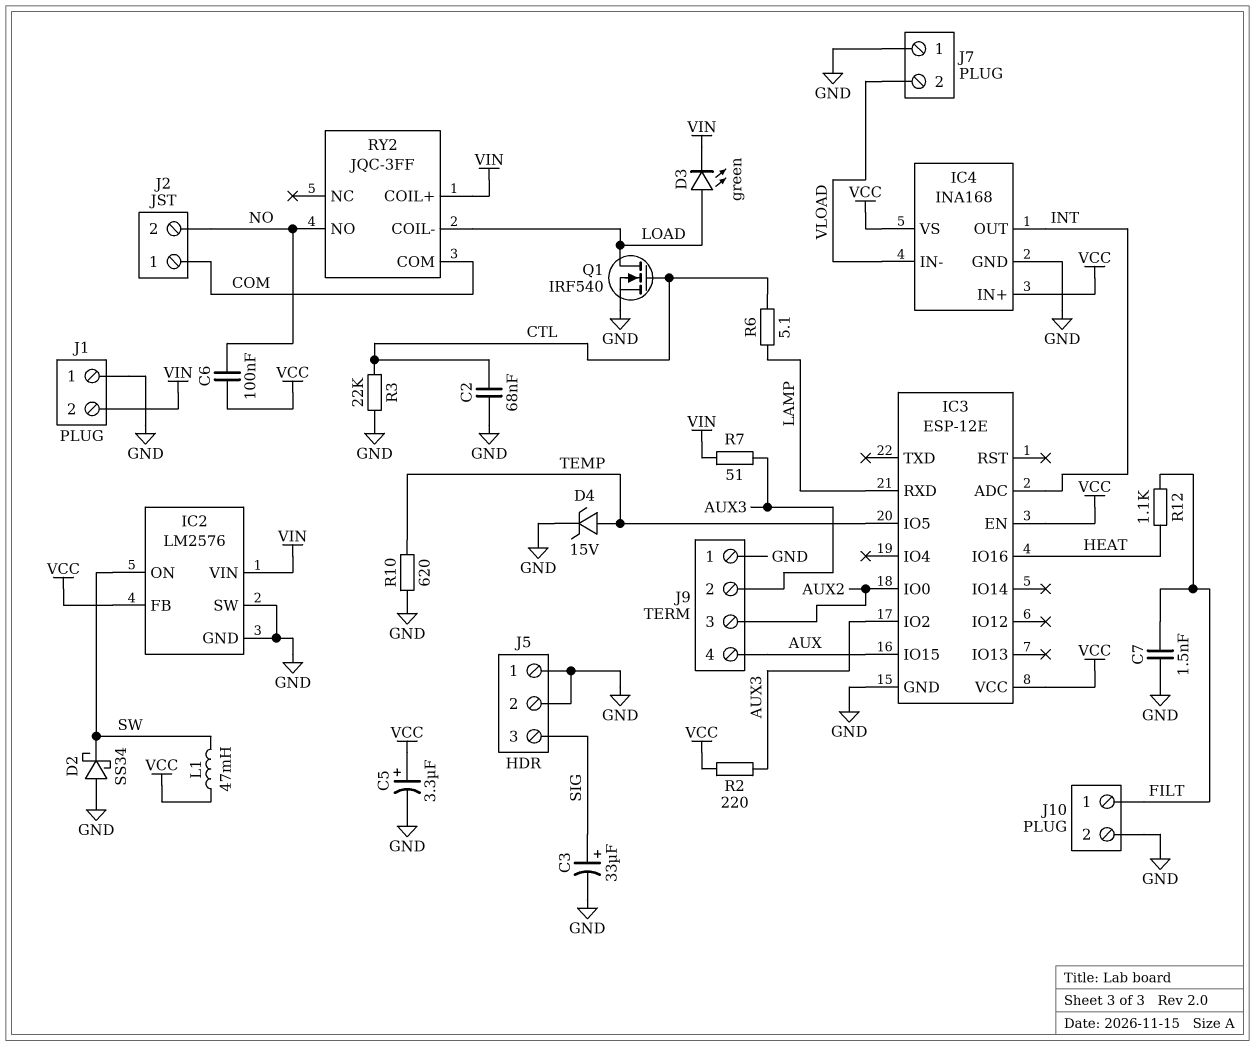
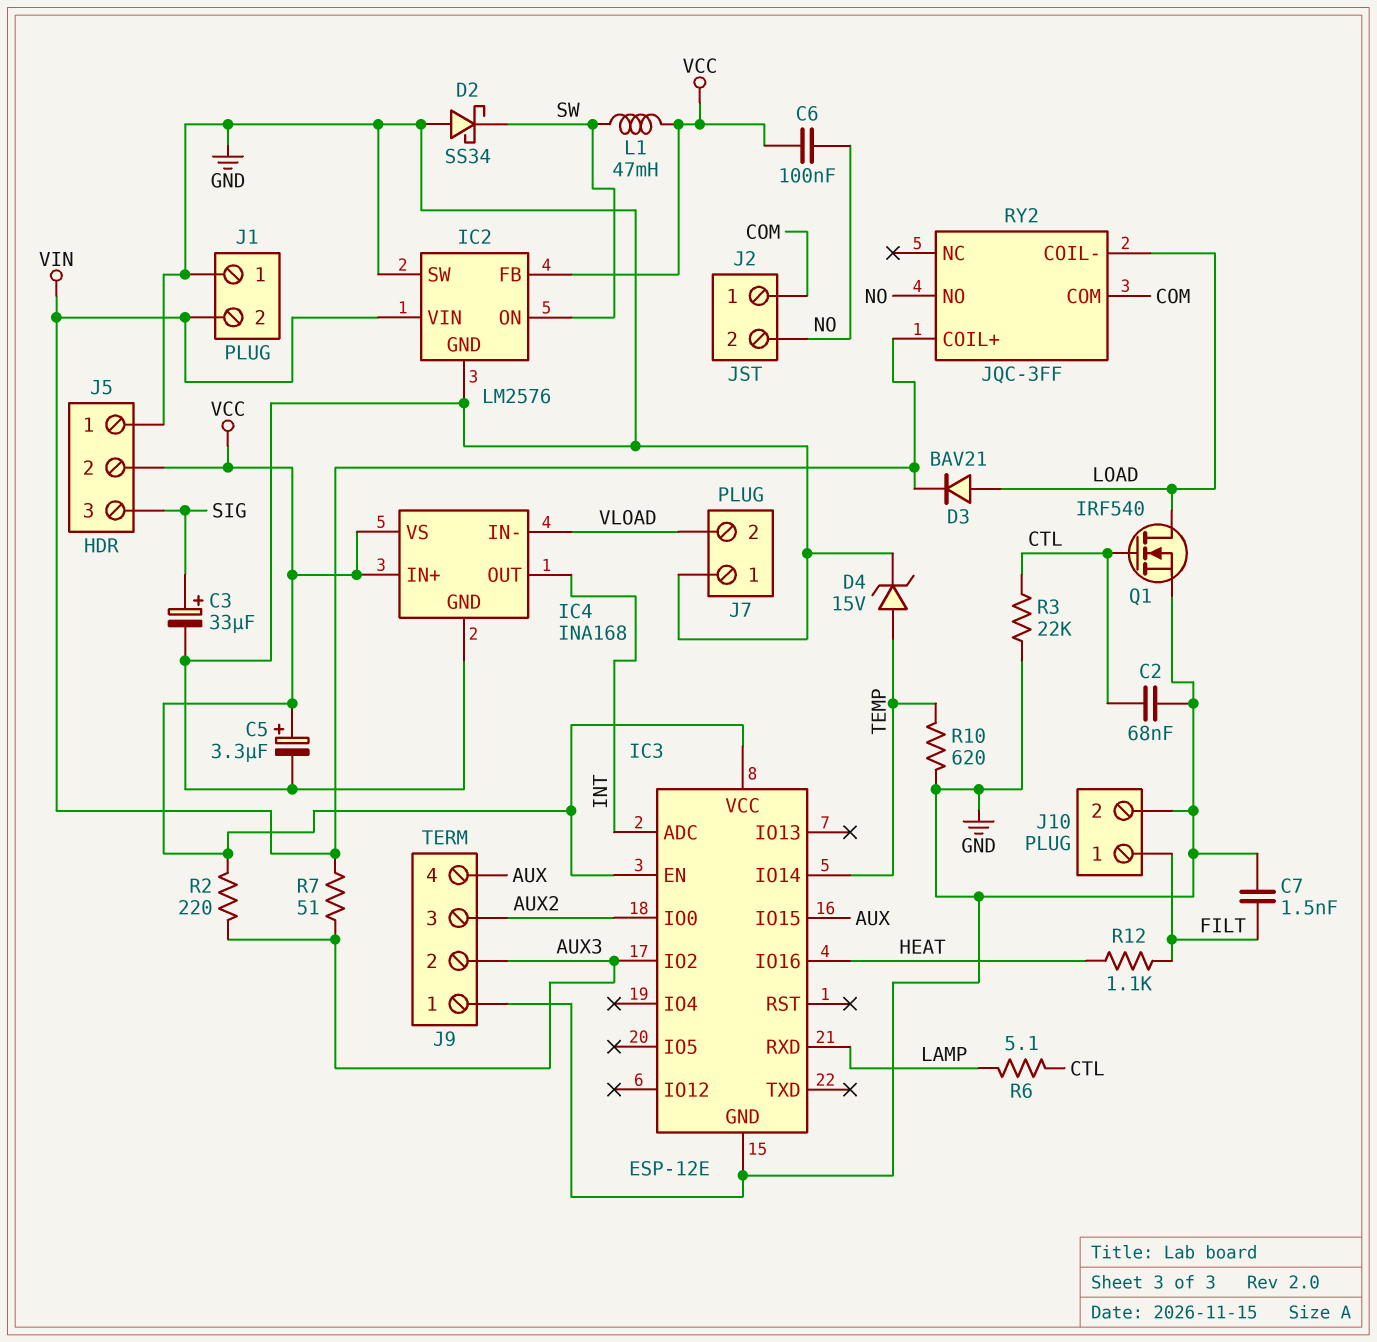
D3: LED green (A LOAD, K VIN) -> diode BAV21 (A LOAD, K VIN)
IC3 pin IO5: TEMP -> none
IC3 pin IO14: none -> TEMP
J5 pin 2: GND -> VCC

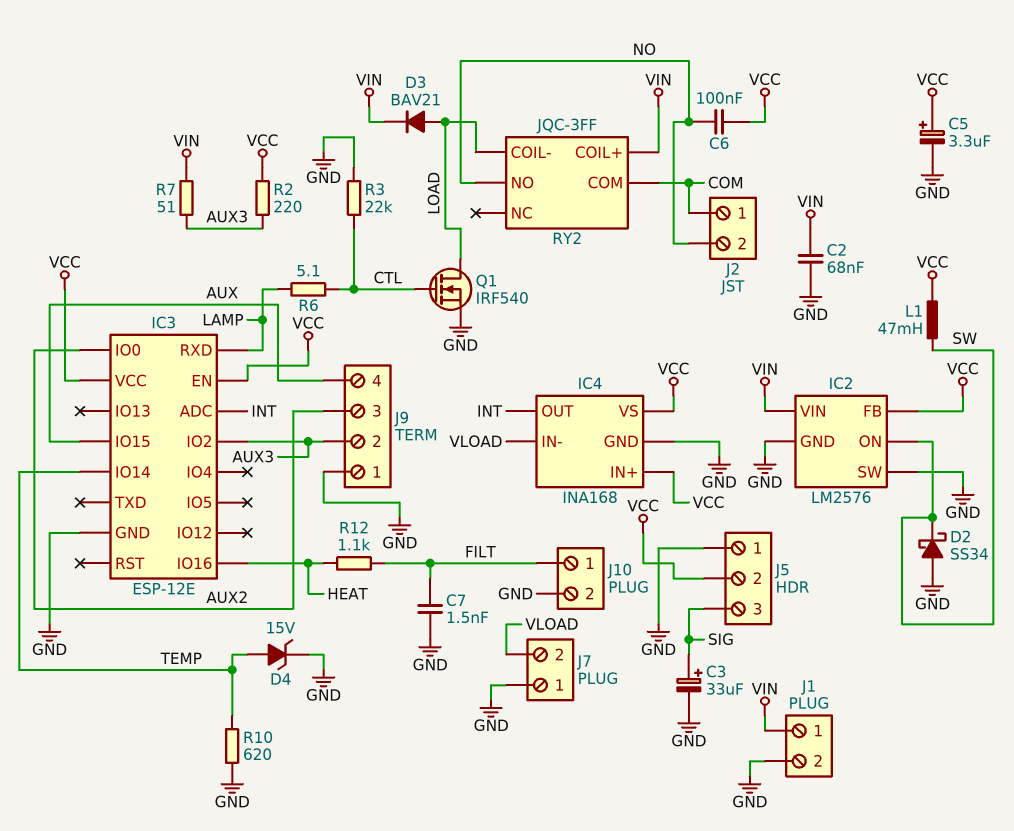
C2: 68nF (CTL, GND) -> 68nF (GND, VIN)
J1 pin 1: GND -> VIN
J1 pin 2: VIN -> GND

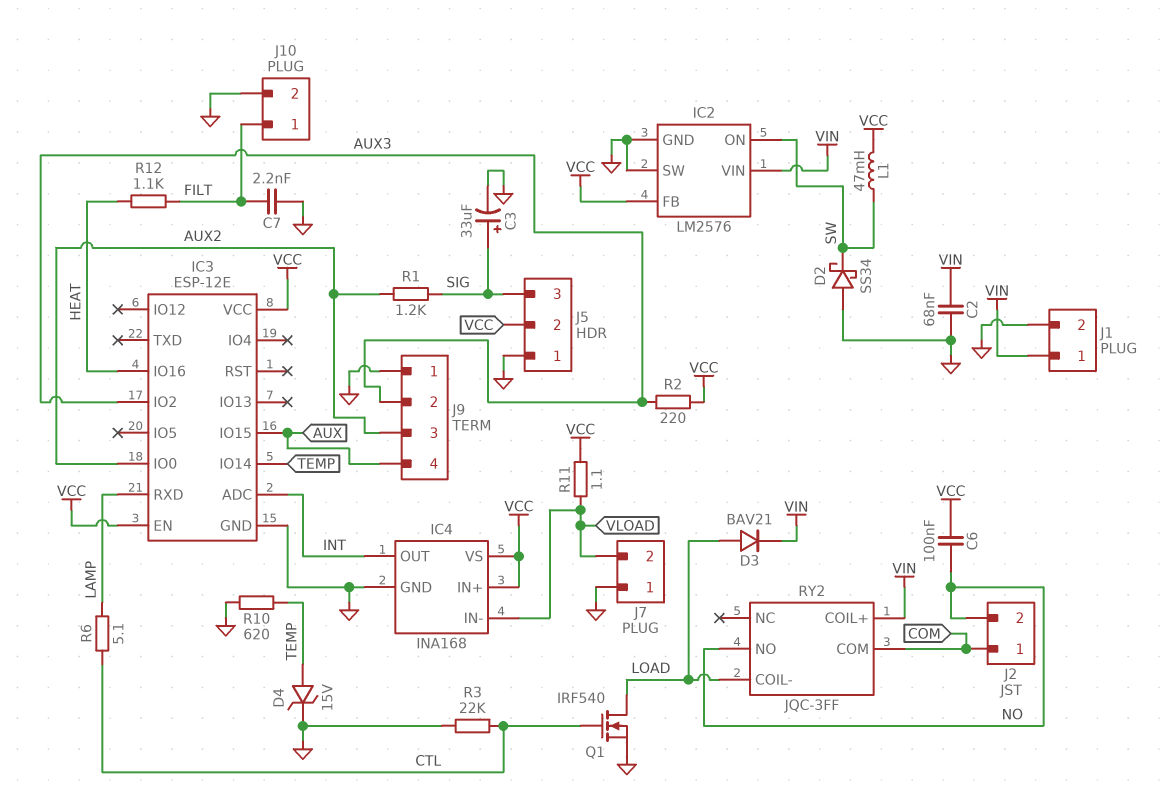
C5: 3.3uF (plus VCC, minus GND) -> none
C7: 1.5nF (FILT, GND) -> 2.2nF (FILT, GND)
R1: none -> 1.2k (AUX2, SIG)
R7: 51 (AUX3, VIN) -> none
R11: none -> 1.1 (VCC, VLOAD)

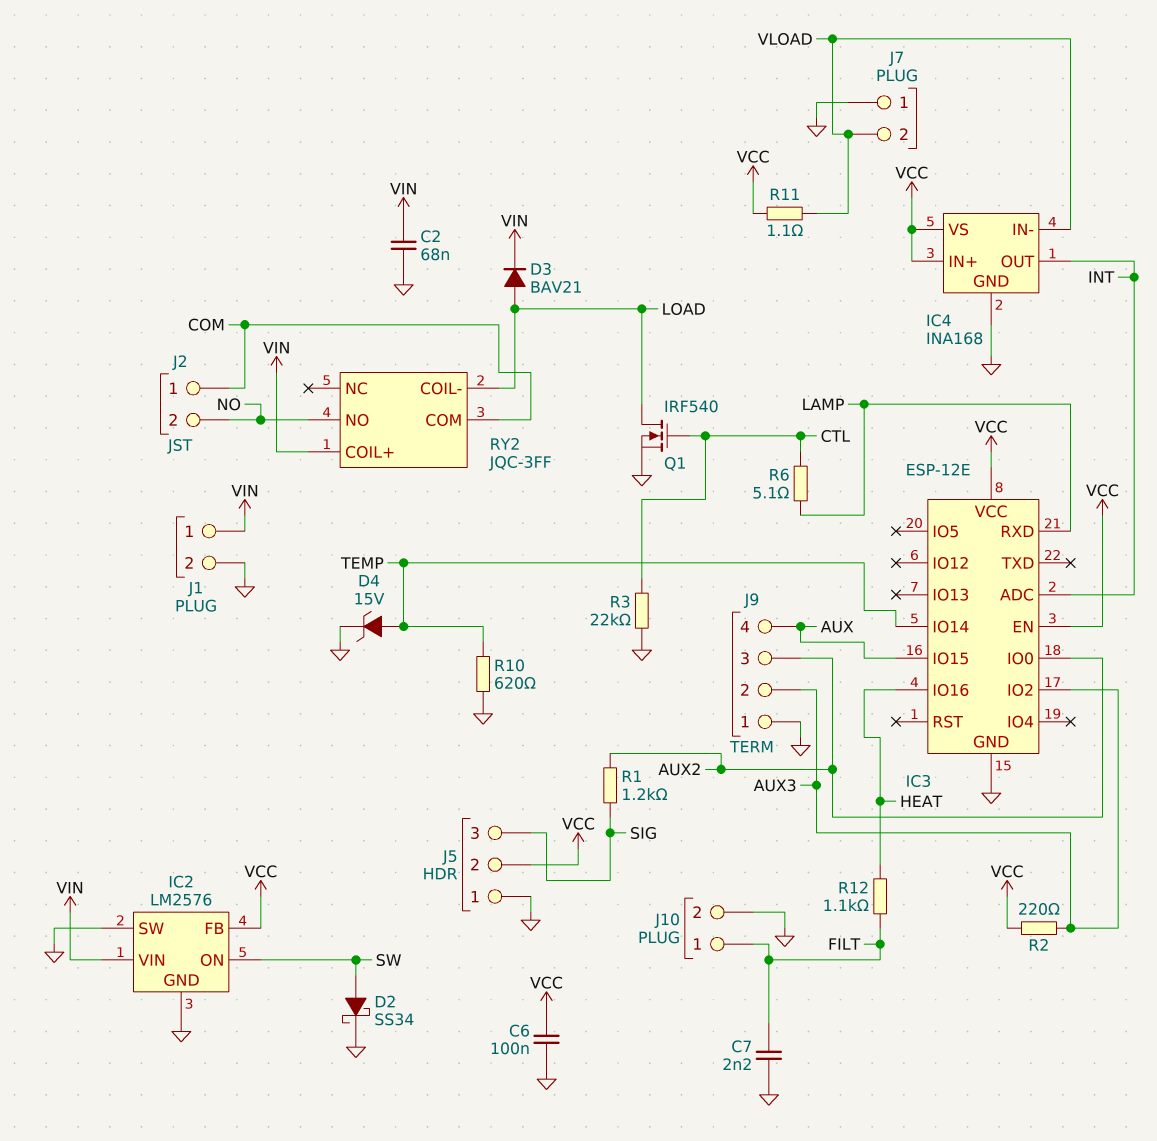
C3: 33uF (plus SIG, minus GND) -> none
C6: 100nF (NO, VCC) -> 100nF (GND, VCC)
D2: schottky SS34 (A GND, K SW) -> schottky SS34 (A SW, K GND)
L1: 47mH (SW, VCC) -> none

